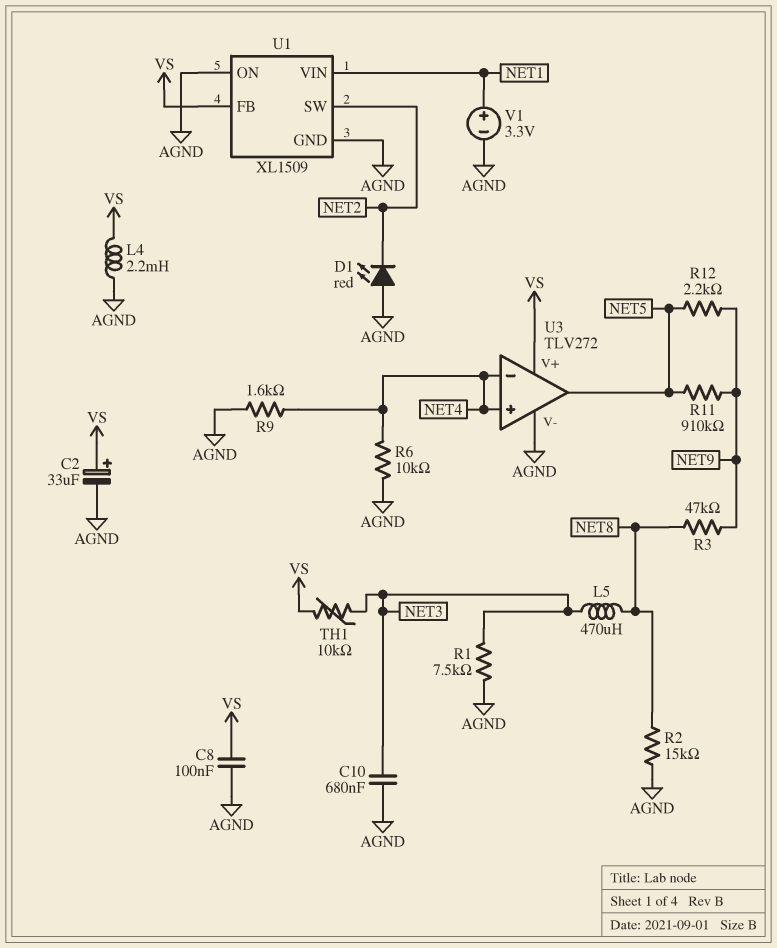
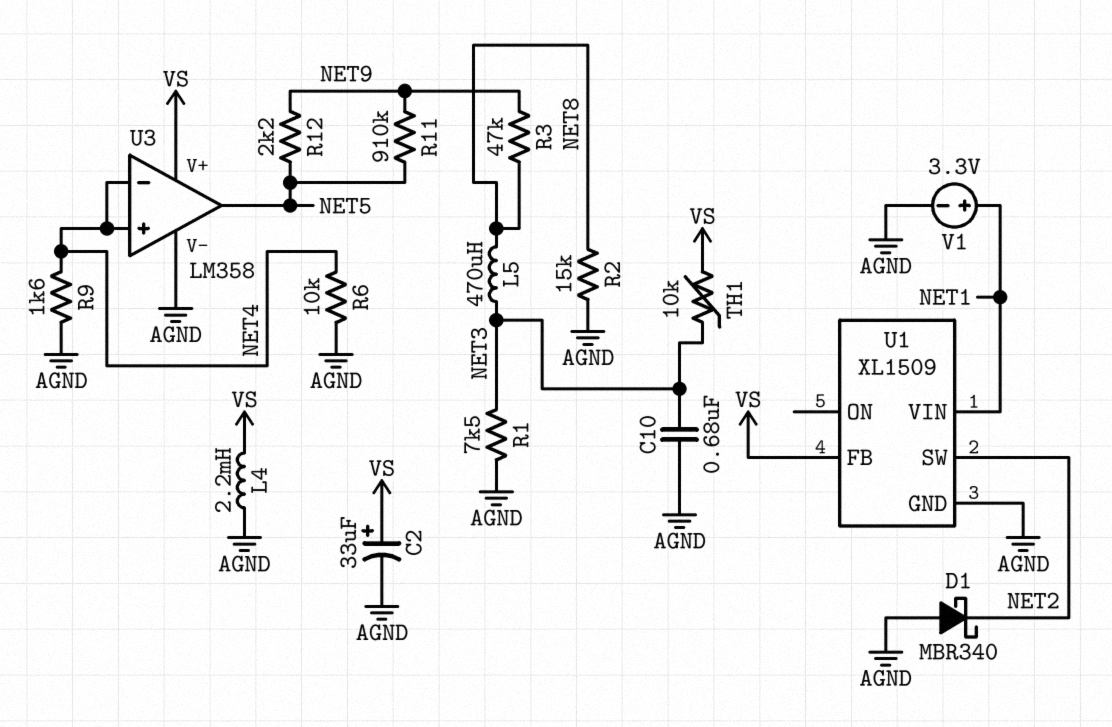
C8: 100nF (AGND, VS) -> none
D1: LED red (A AGND, K NET2) -> schottky MBR340 (A AGND, K NET2)
U1 pin ON: AGND -> none
U3: TLV272 -> LM358

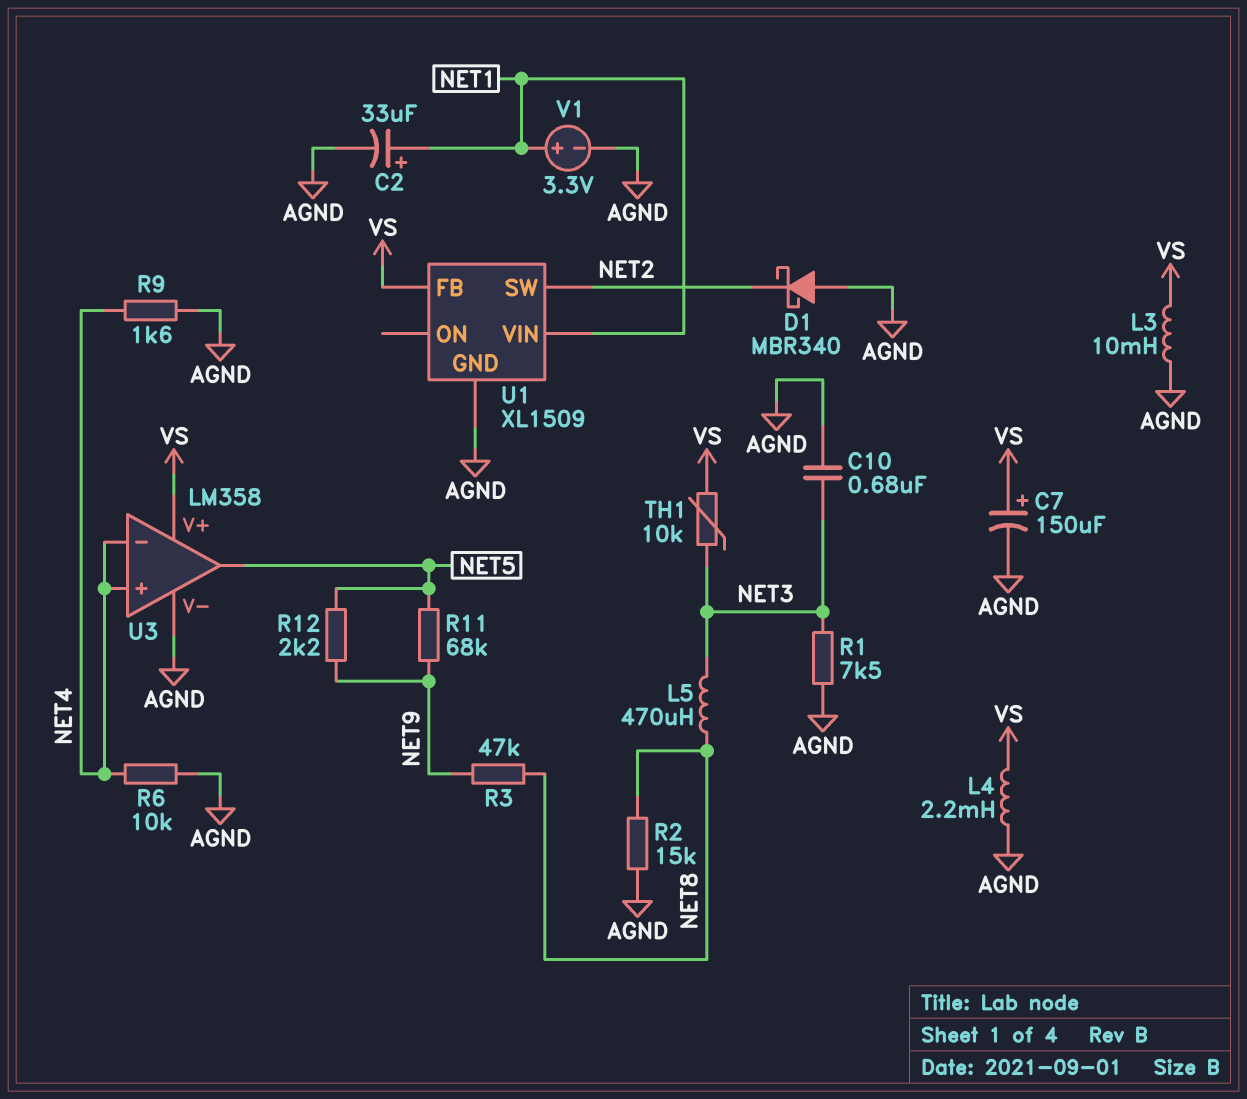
C2: 33uF (plus VS, minus AGND) -> 33uF (plus NET1, minus AGND)
C7: none -> 150uF (plus VS, minus AGND)
L3: none -> 10mH (AGND, VS)
R11: 910k (NET5, NET9) -> 68k (NET5, NET9)

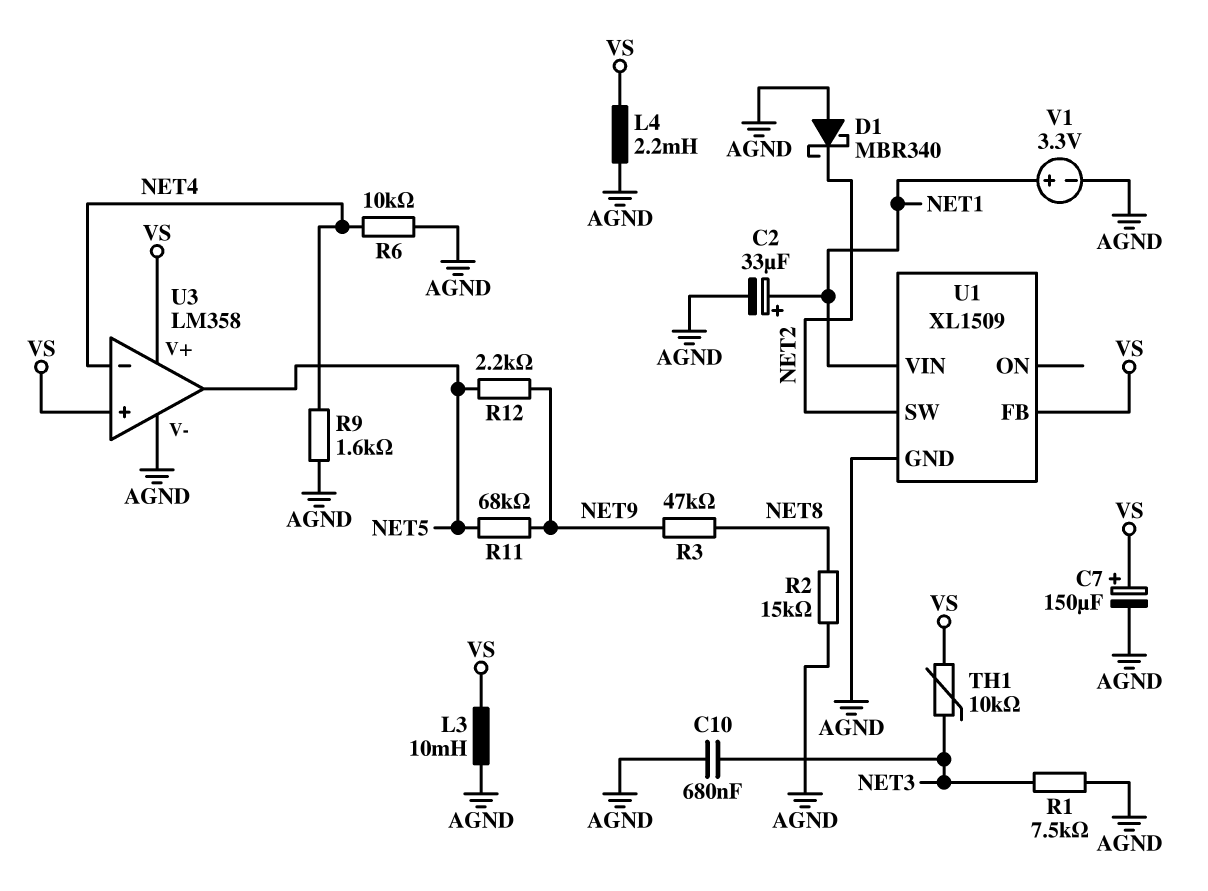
L5: 470uH (NET3, NET8) -> none
U3 pin in+: NET4 -> VS

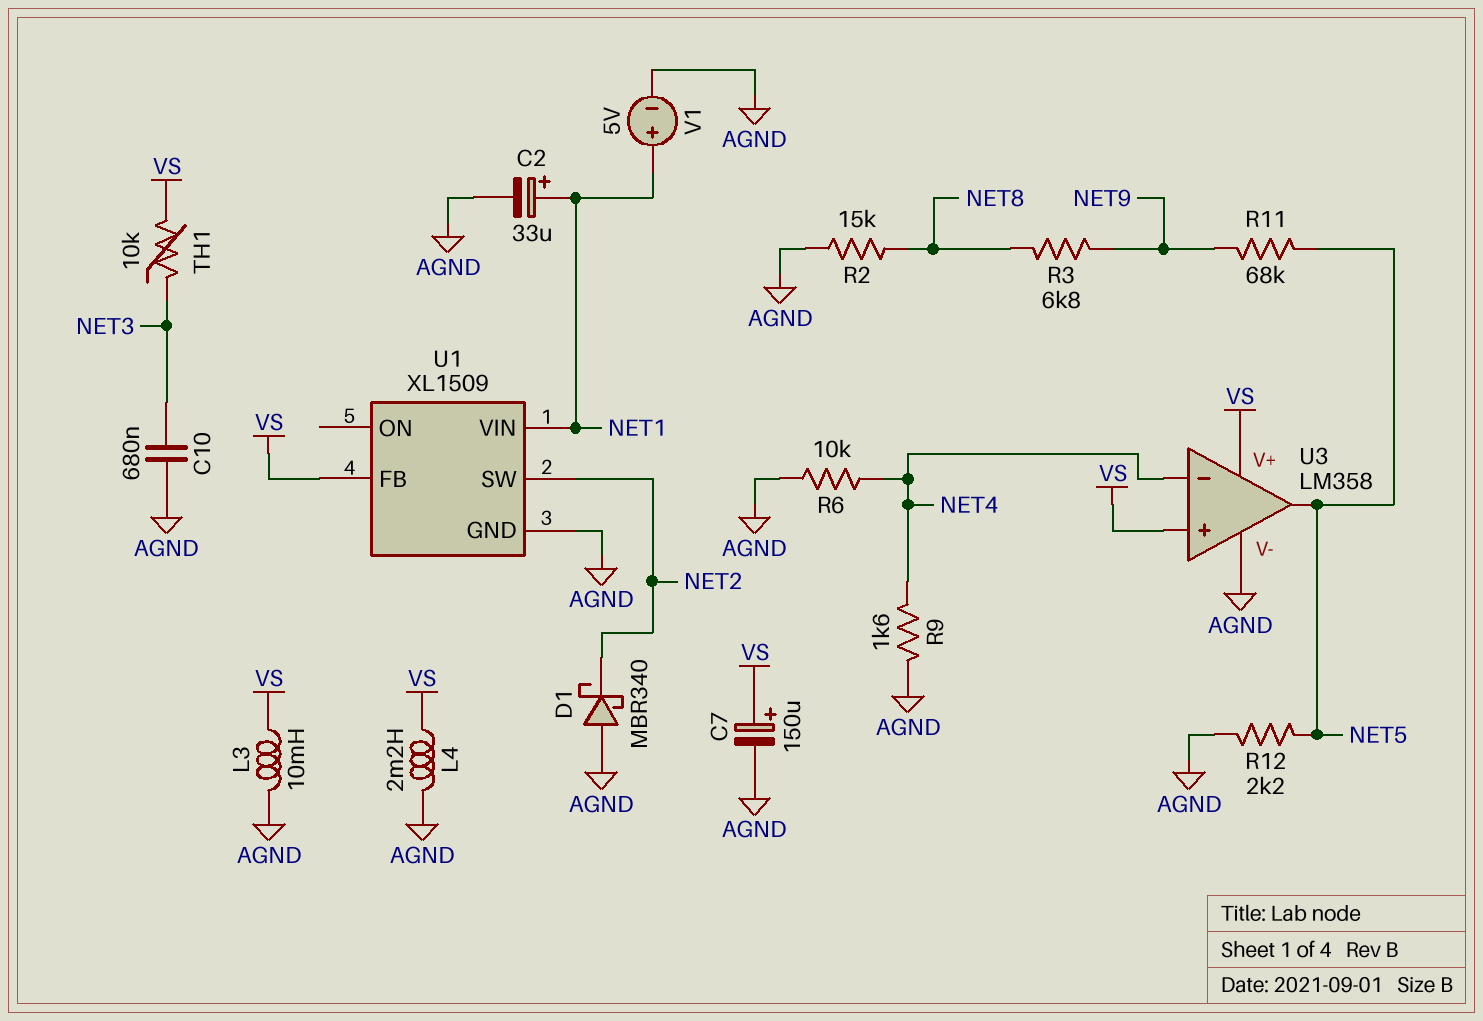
R1: 7.5k (AGND, NET3) -> none
R3: 47k (NET8, NET9) -> 6.8k (NET8, NET9)
R12: 2.2k (NET5, NET9) -> 2.2k (AGND, NET5)
V1: 3.3V (plus NET1, minus AGND) -> 5V (plus NET1, minus AGND)

